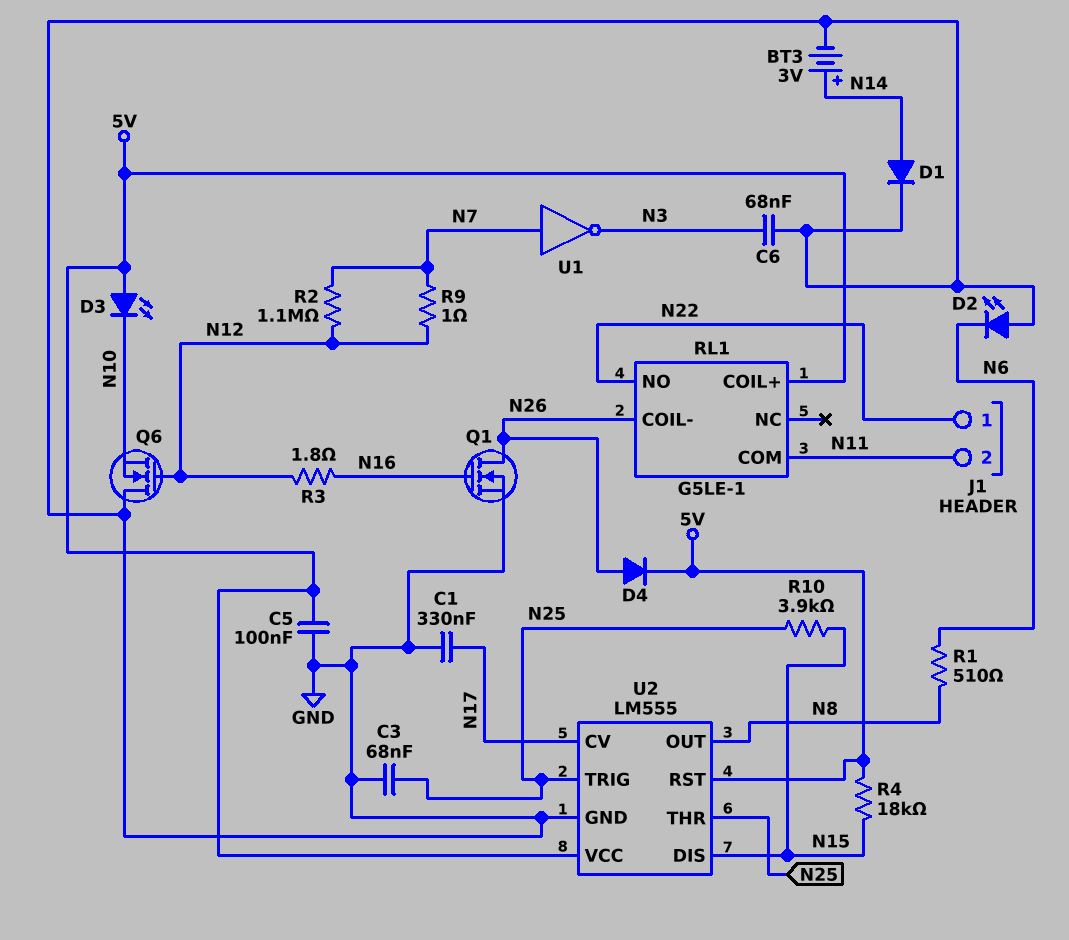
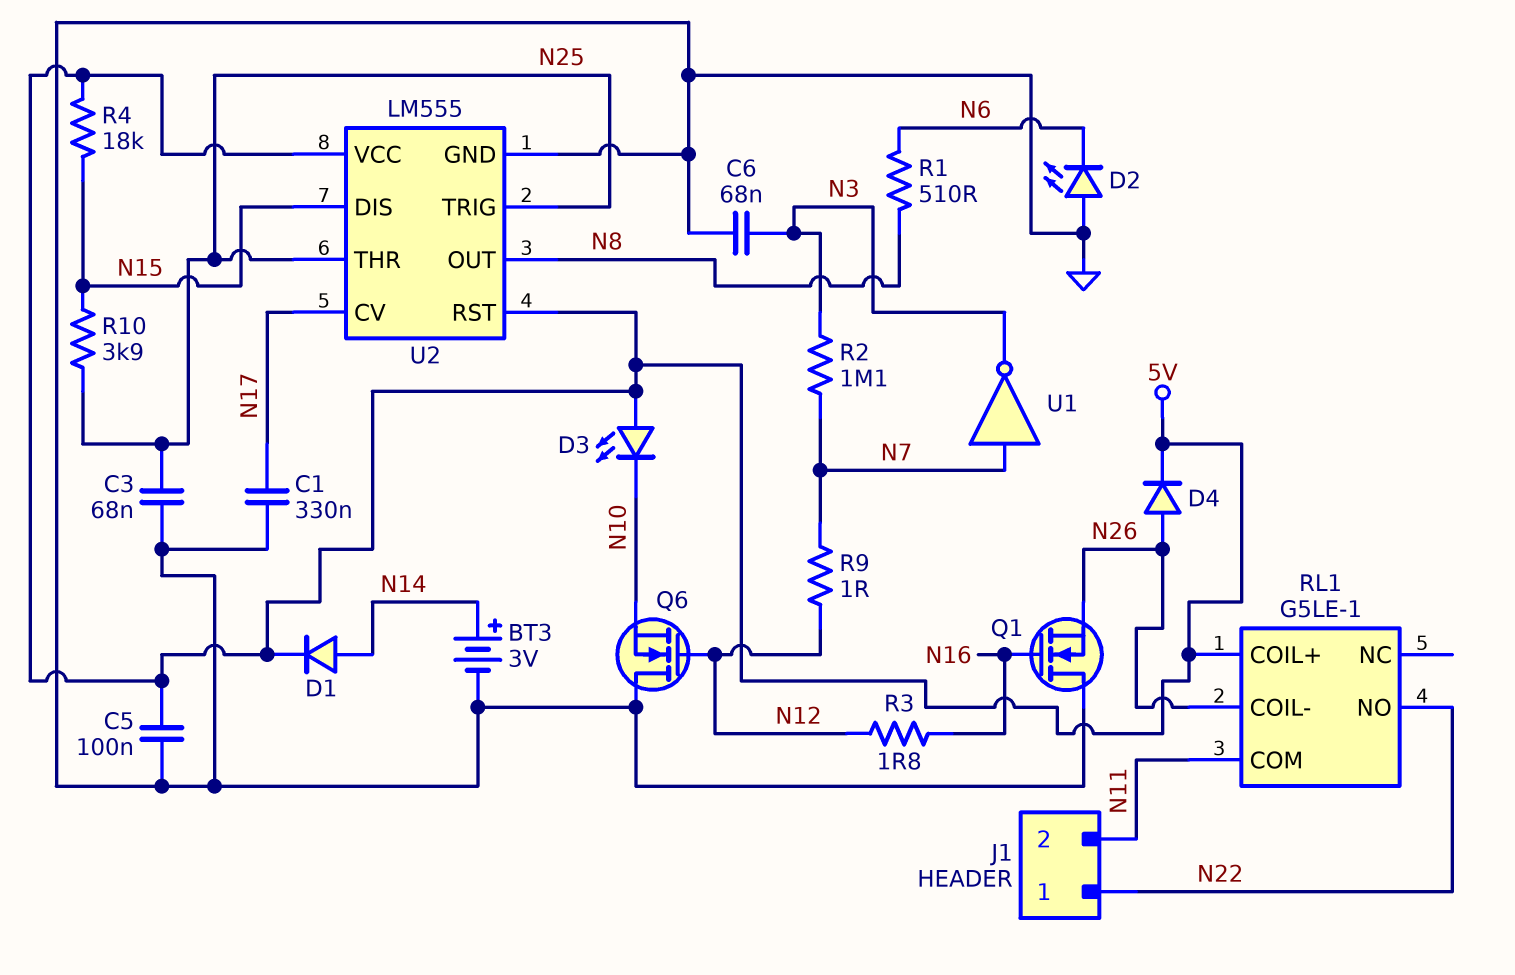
D1: diode (A N14, K GND) -> diode (A N14, K 5V)
Q1: NMOS (G N16, D N26, S GND) -> NMOS (G N16, D GND, S N26)
R2: 1.1M (N7, N12) -> 1.1M (N3, N7)

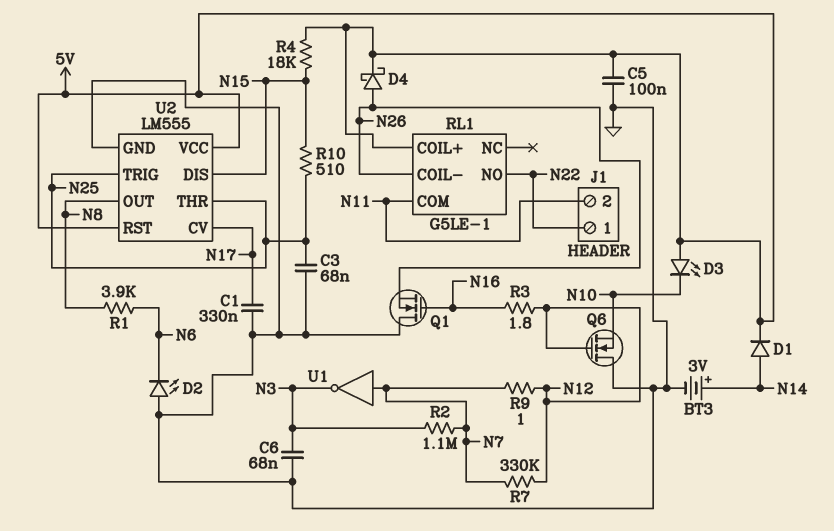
D4: diode (A N26, K 5V) -> schottky (A N26, K 5V)
R1: 510 (N6, N8) -> 3.9k (N6, N8)
R7: none -> 330k (N7, N12)
R10: 3.9k (N15, N25) -> 510 (N15, N25)

